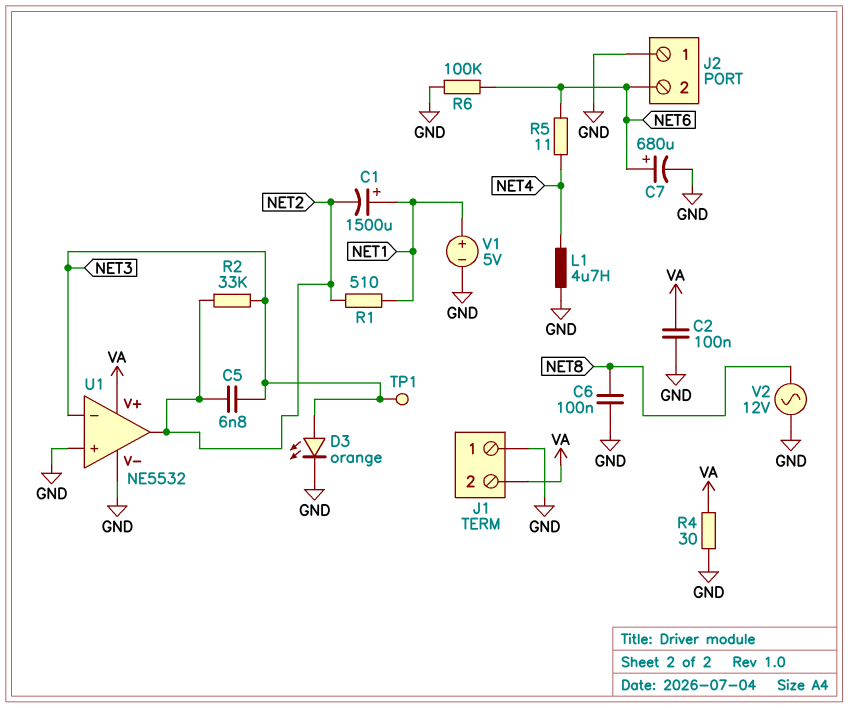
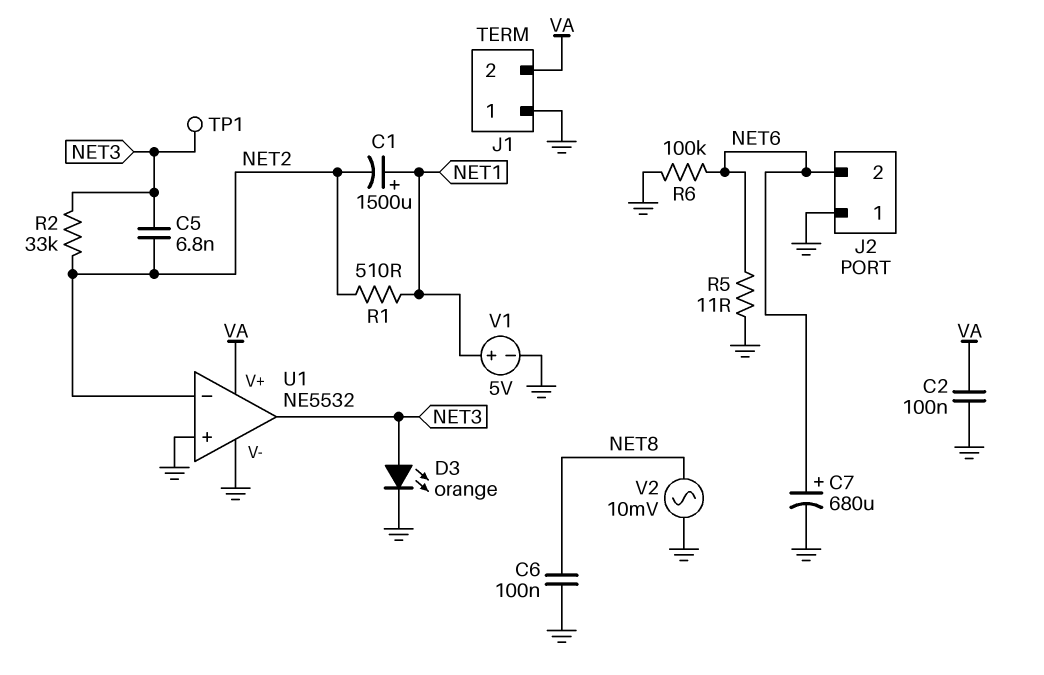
L1: 4.7uH (GND, NET4) -> none
R4: 30 (GND, VA) -> none
R5: 11 (NET4, NET6) -> 11 (GND, NET6)
U1 pin in-: NET3 -> NET2
U1 pin out: NET2 -> NET3
V2: AC 12V (GND, NET8) -> AC 10mV (GND, NET8)

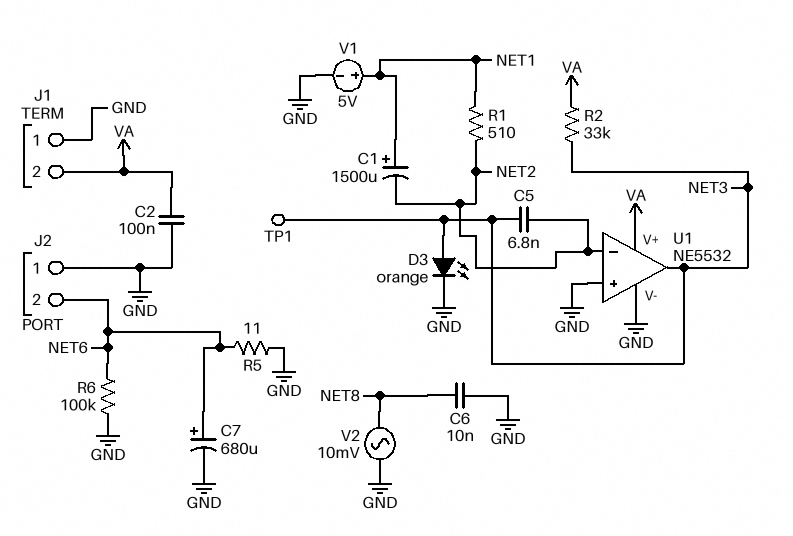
C6: 100nF (GND, NET8) -> 10nF (GND, NET8)
R2: 33k (NET2, NET3) -> 33k (NET3, VA)

